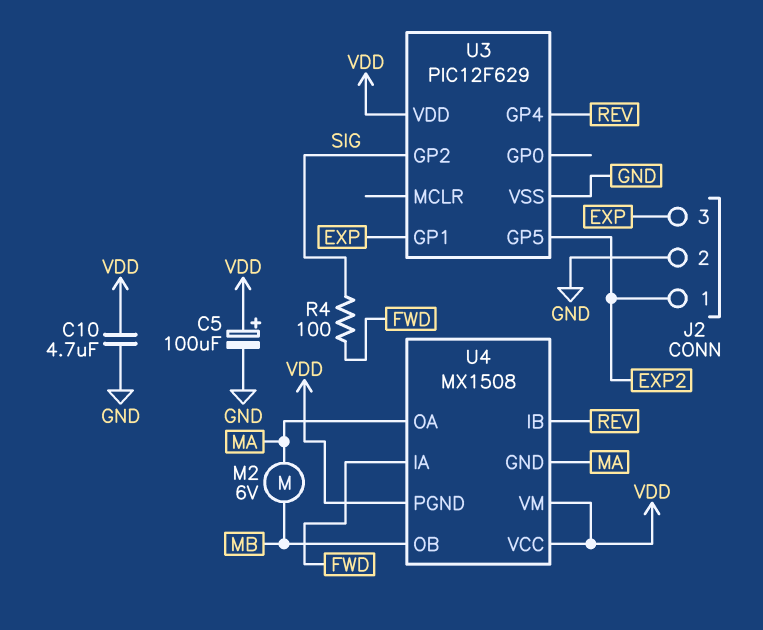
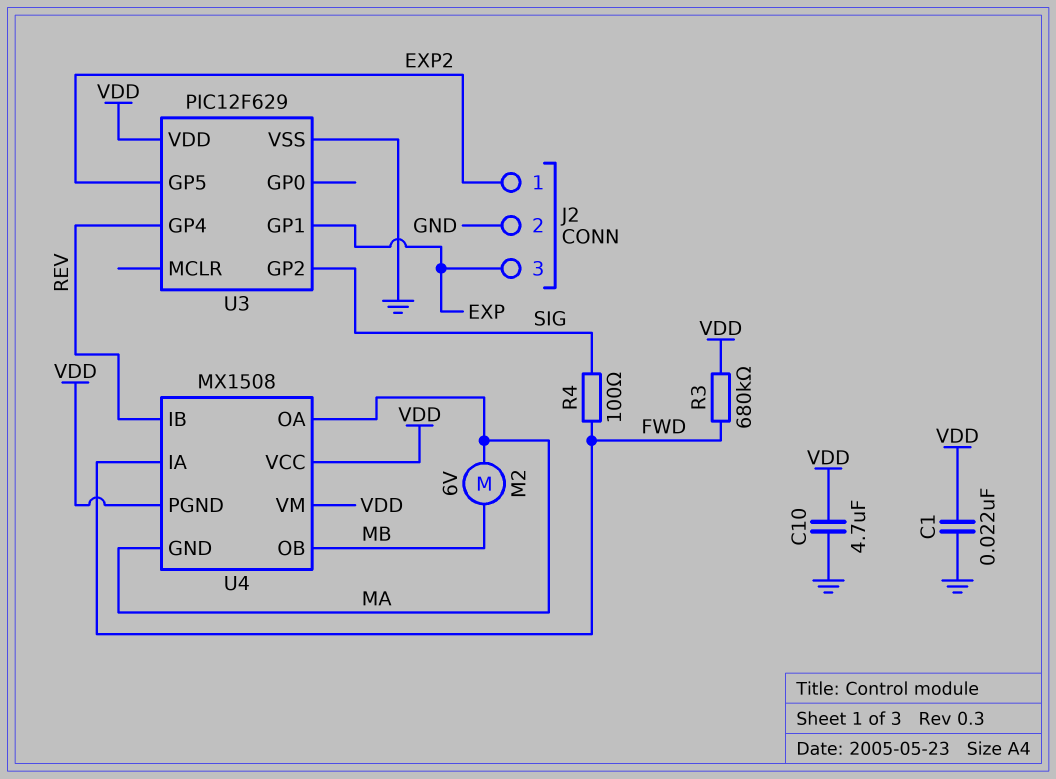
C1: none -> 22nF (GND, VDD)
C5: 100uF (plus VDD, minus GND) -> none
R3: none -> 680k (FWD, VDD)

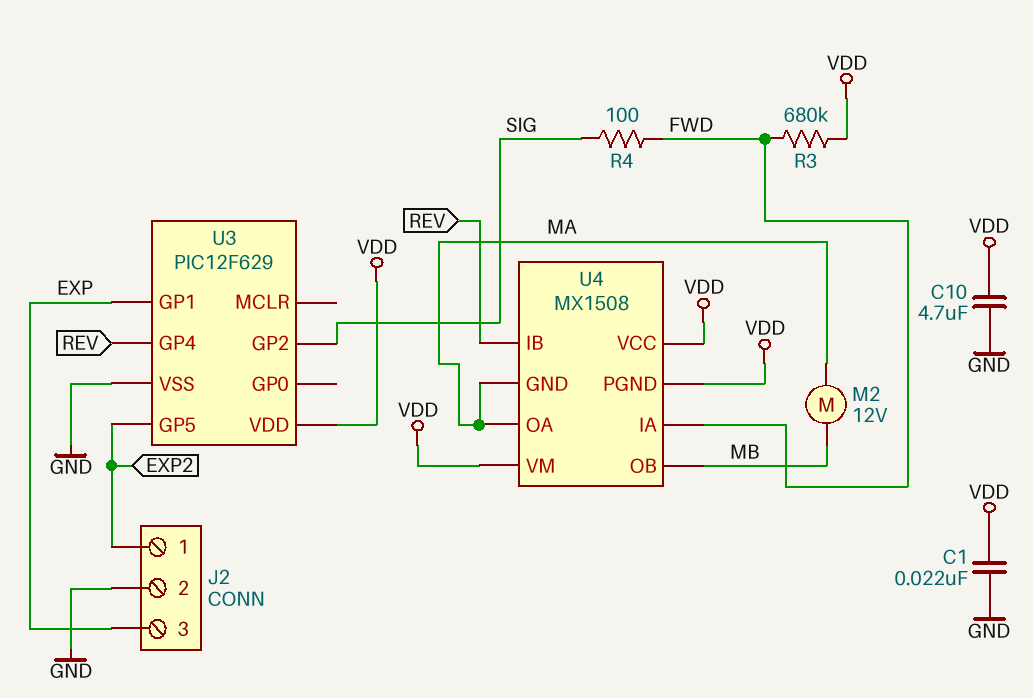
M2: motor 6V (MA, MB) -> motor 12V (MA, MB)

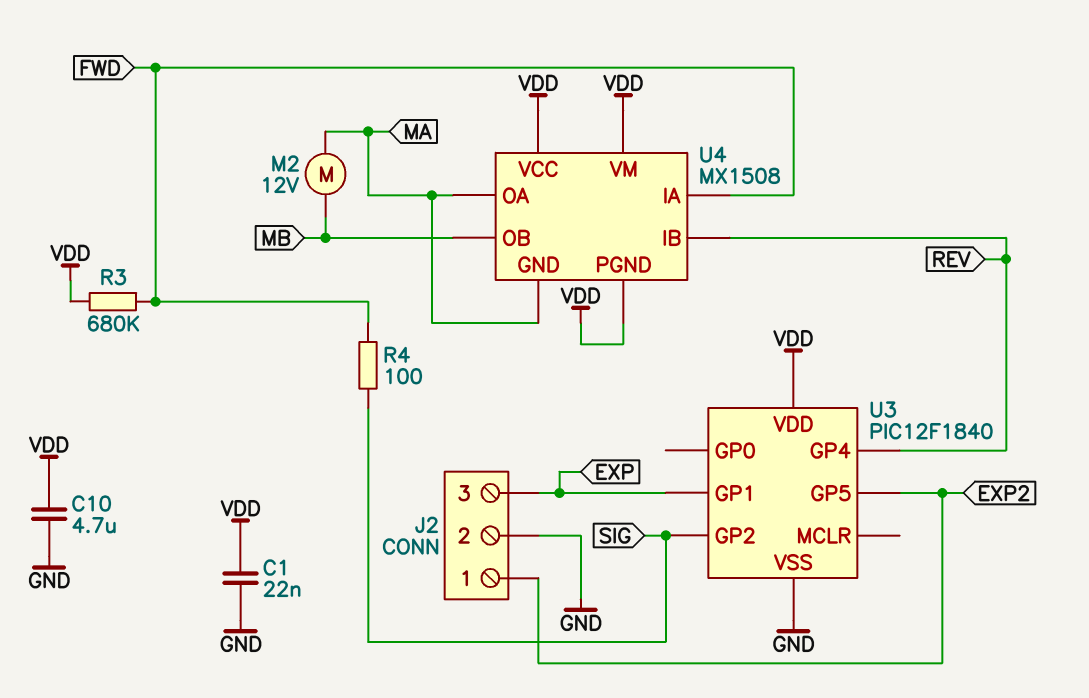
U3: PIC12F629 -> PIC12F1840

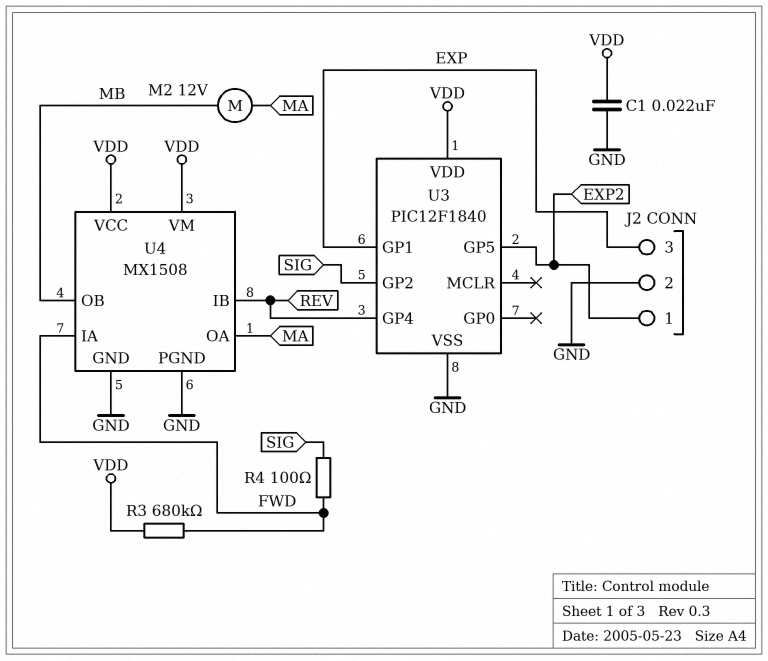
C10: 4.7uF (GND, VDD) -> none
U4 pin GND: MA -> GND
U4 pin PGND: VDD -> GND

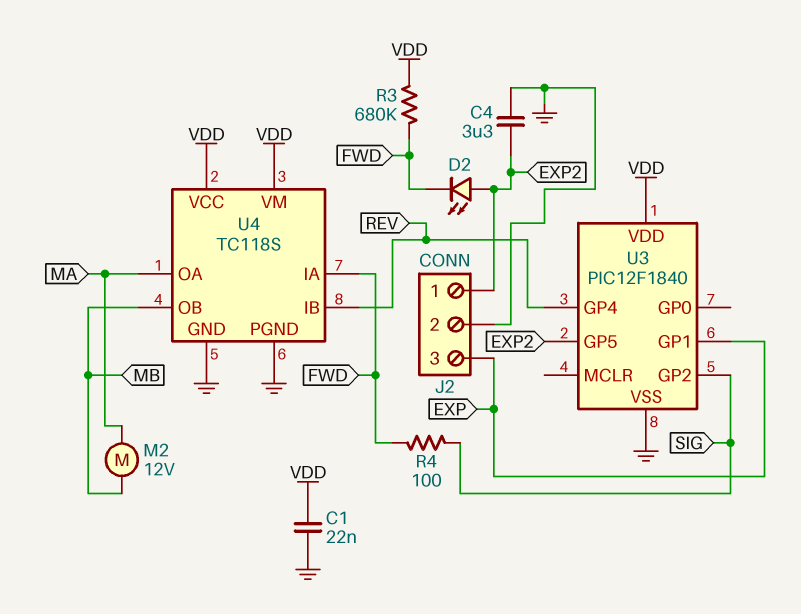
C4: none -> 3.3uF (EXP2, GND)
D2: none -> LED (A EXP2, K FWD)
U4: MX1508 -> TC118S

